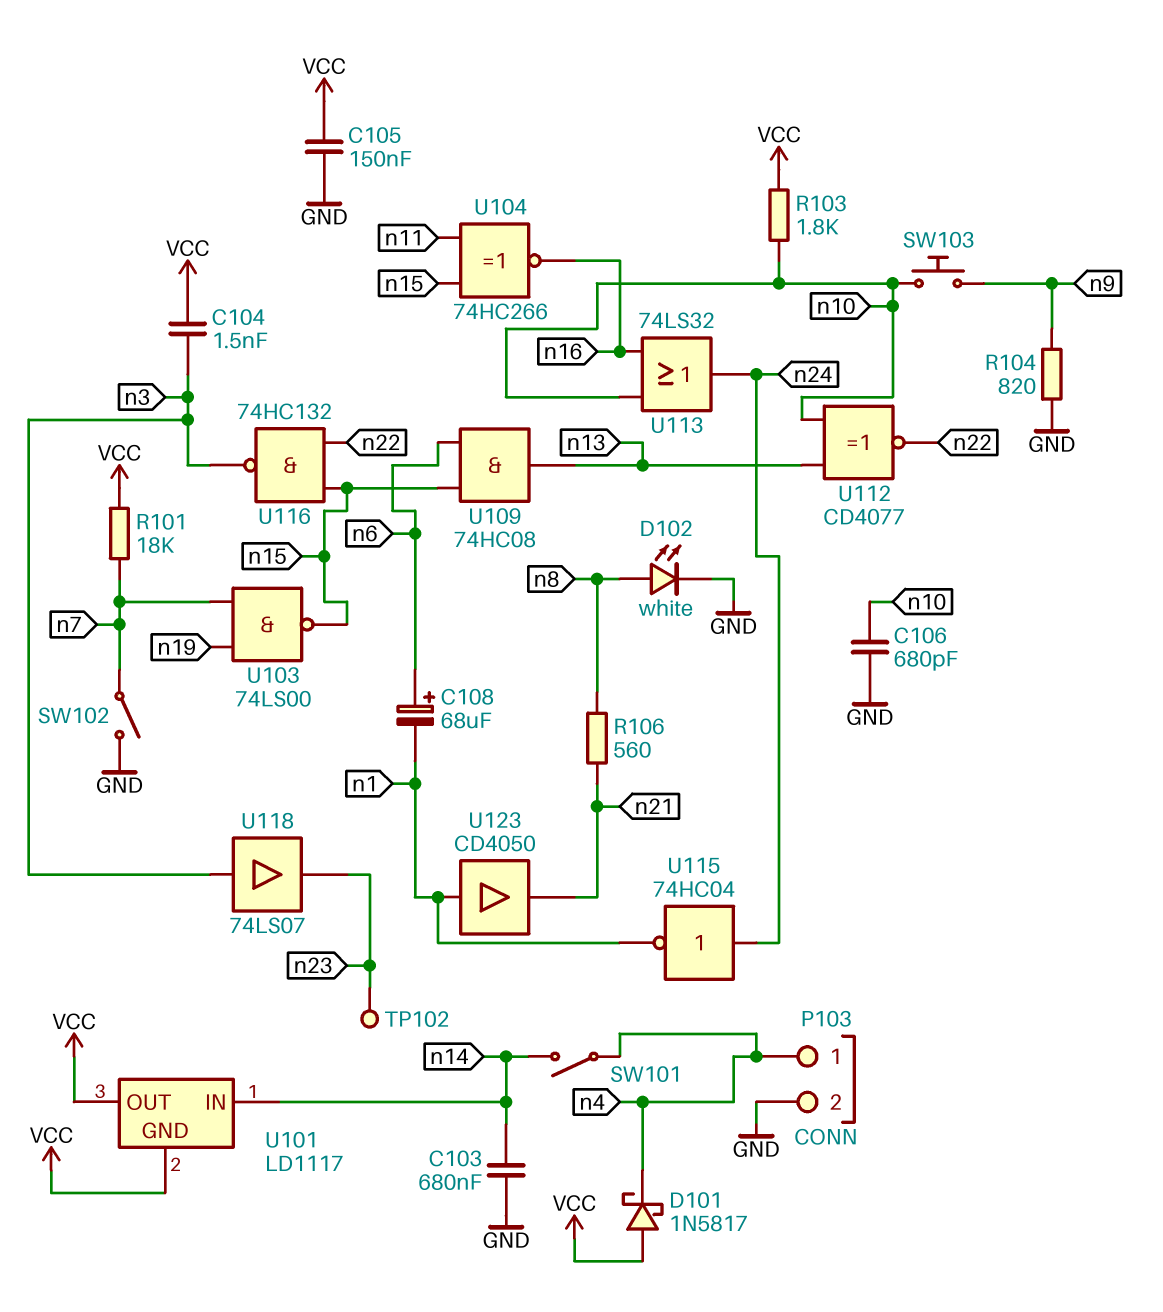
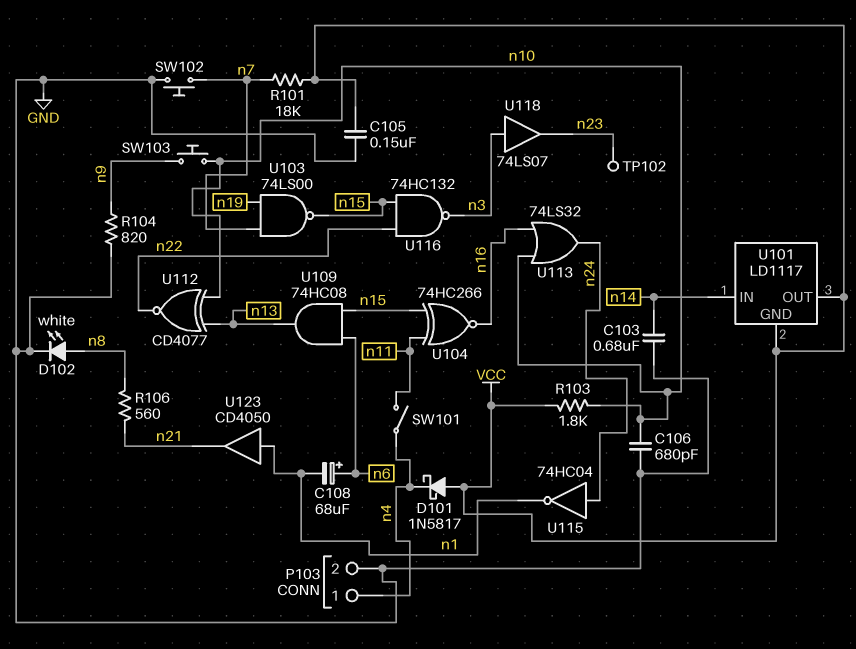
C104: 1.5nF (VCC, n3) -> none
SW101: switch (n4, n14) -> switch (n4, n11)
SW102: switch (GND, n7) -> button (GND, n7)

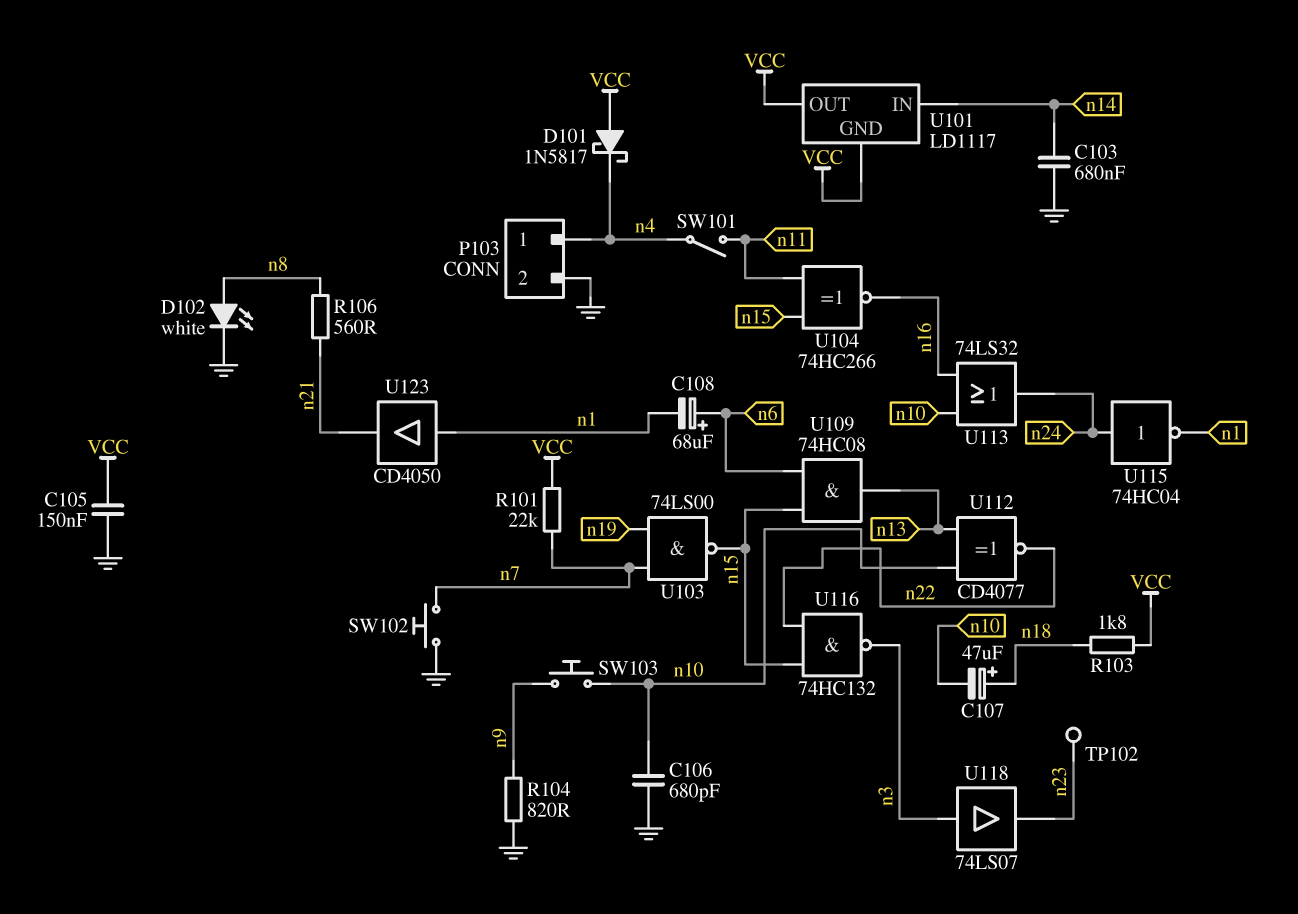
C107: none -> 47uF (plus n18, minus n10)
R101: 18k (VCC, n7) -> 22k (VCC, n7)
R103: 1.8k (VCC, n10) -> 1.8k (VCC, n18)

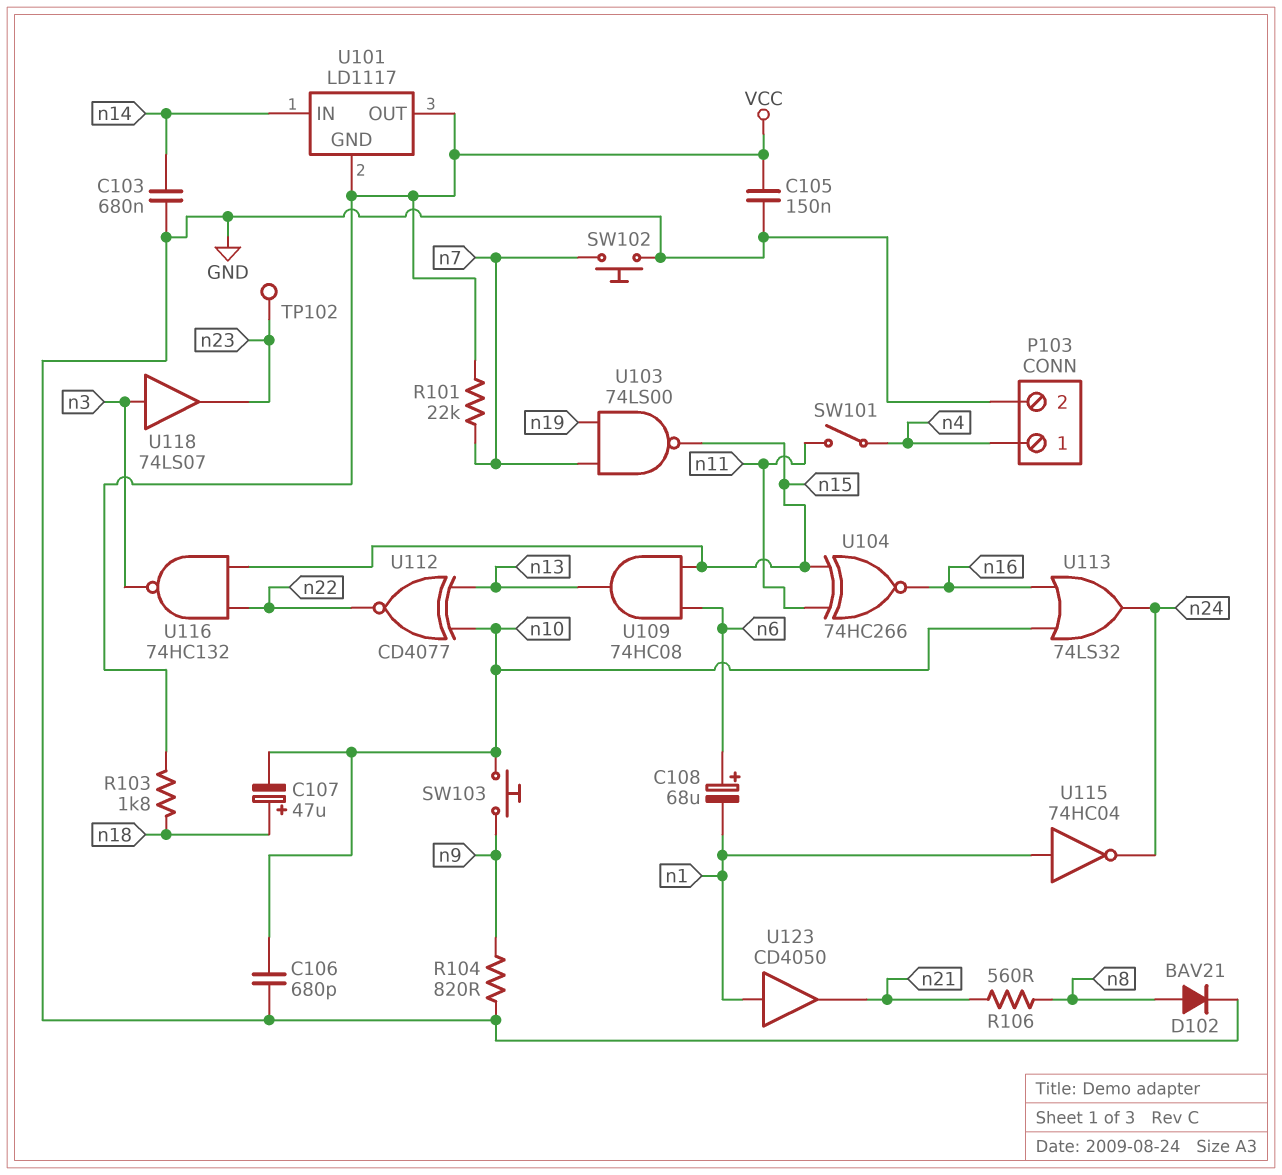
D101: schottky 1N5817 (A VCC, K n4) -> none
D102: LED white (A n8, K GND) -> diode BAV21 (A n8, K GND)
U115: NOT 74HC04 (in n24, out n1) -> NOT 74HC04 (in n1, out n24)

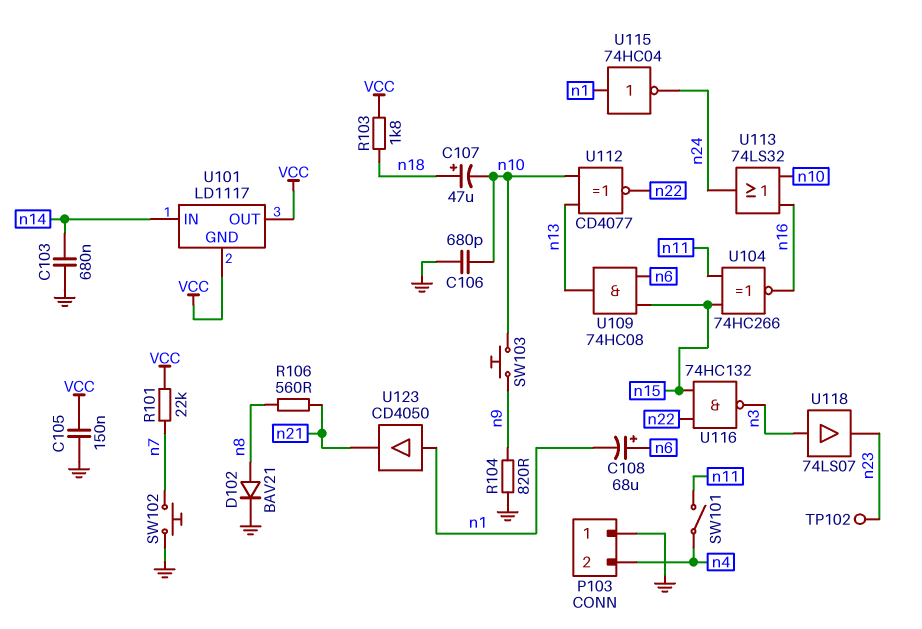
P103 pin 1: n4 -> GND
P103 pin 2: GND -> n4
U103: NAND 74LS00 (in n7, in n19, out n15) -> none

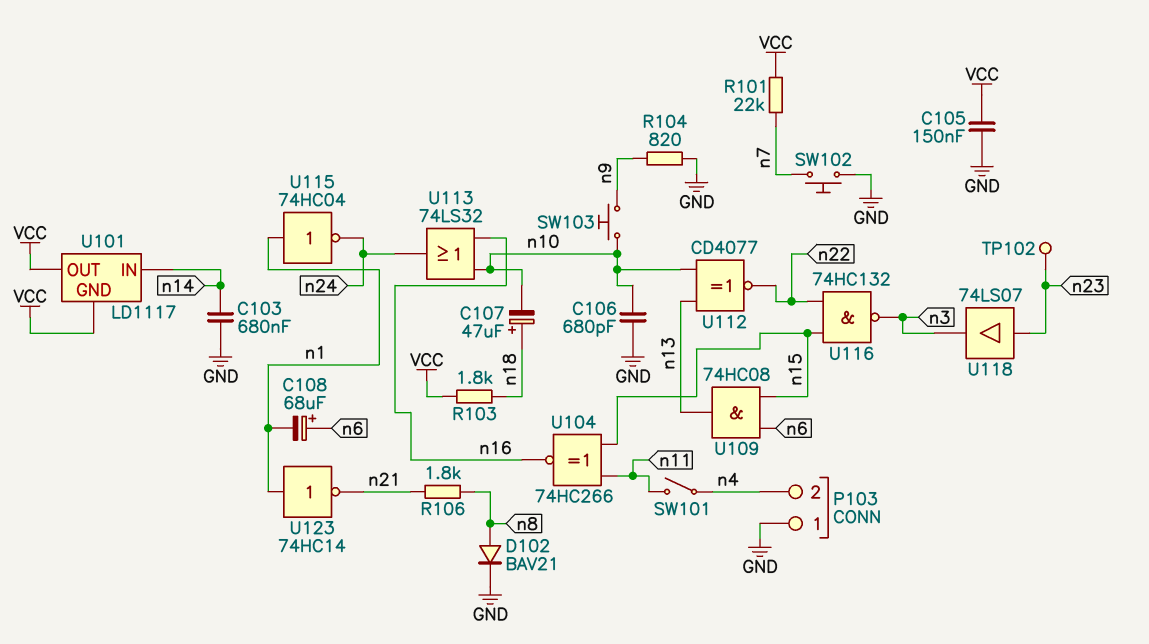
R106: 560 (n8, n21) -> 1.8k (n8, n21)
U118: buffer 74LS07 (in n3, out n23) -> buffer 74LS07 (in n23, out n3)
U123: buffer CD4050 (in n1, out n21) -> NOT 74HC14 (in n1, out n21)

